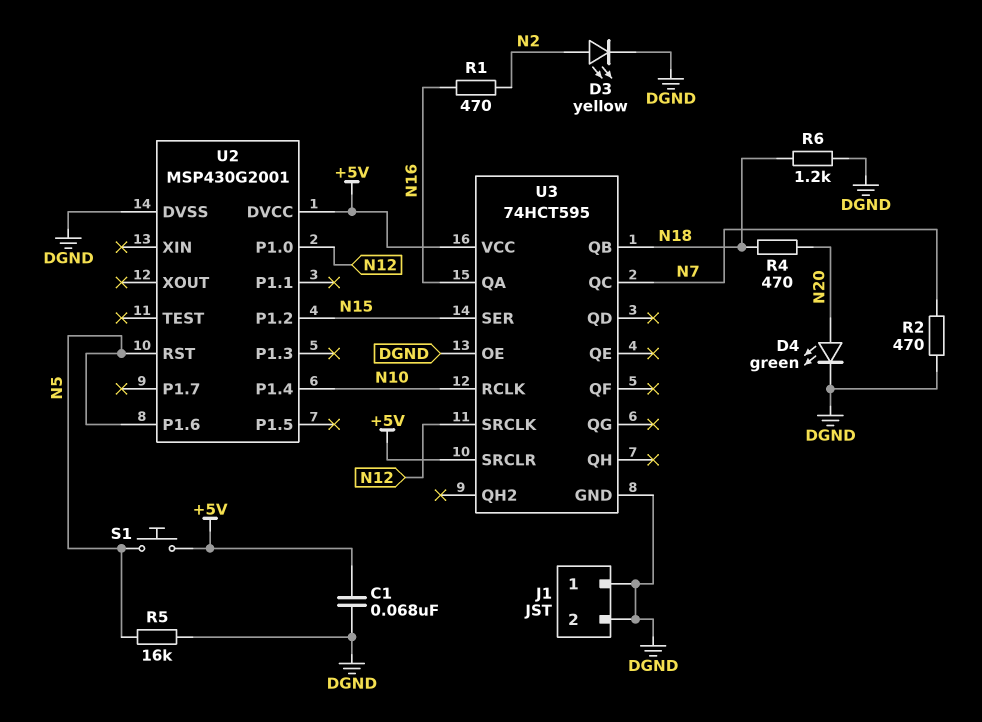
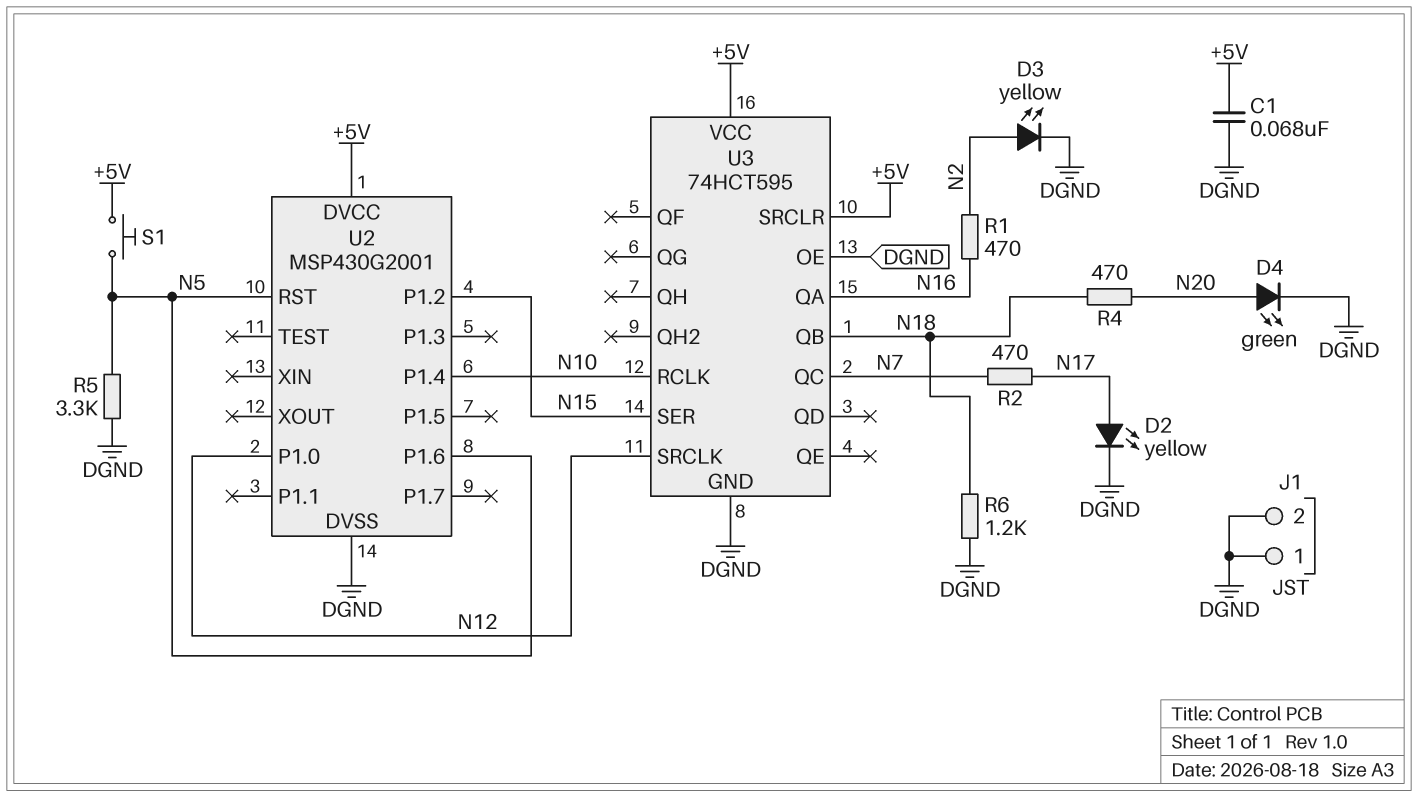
D2: none -> LED yellow (A N17, K DGND)
R2: 470 (DGND, N7) -> 470 (N7, N17)
R5: 16k (DGND, N5) -> 3.3k (DGND, N5)

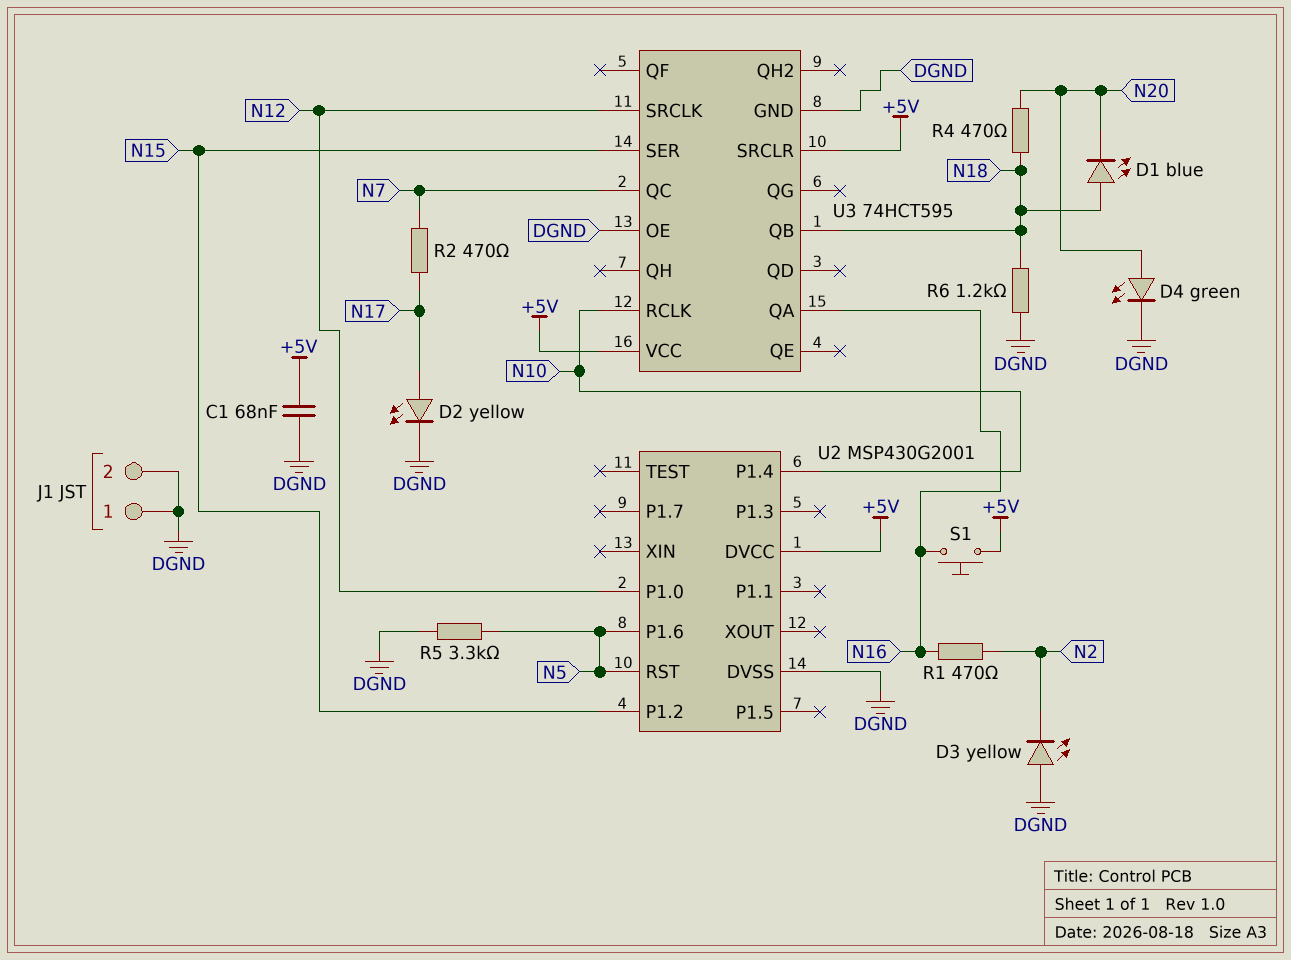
D1: none -> LED blue (A N18, K N20)
D3: LED yellow (A N2, K DGND) -> LED yellow (A DGND, K N2)
S1: button (+5V, N5) -> button (+5V, N16)

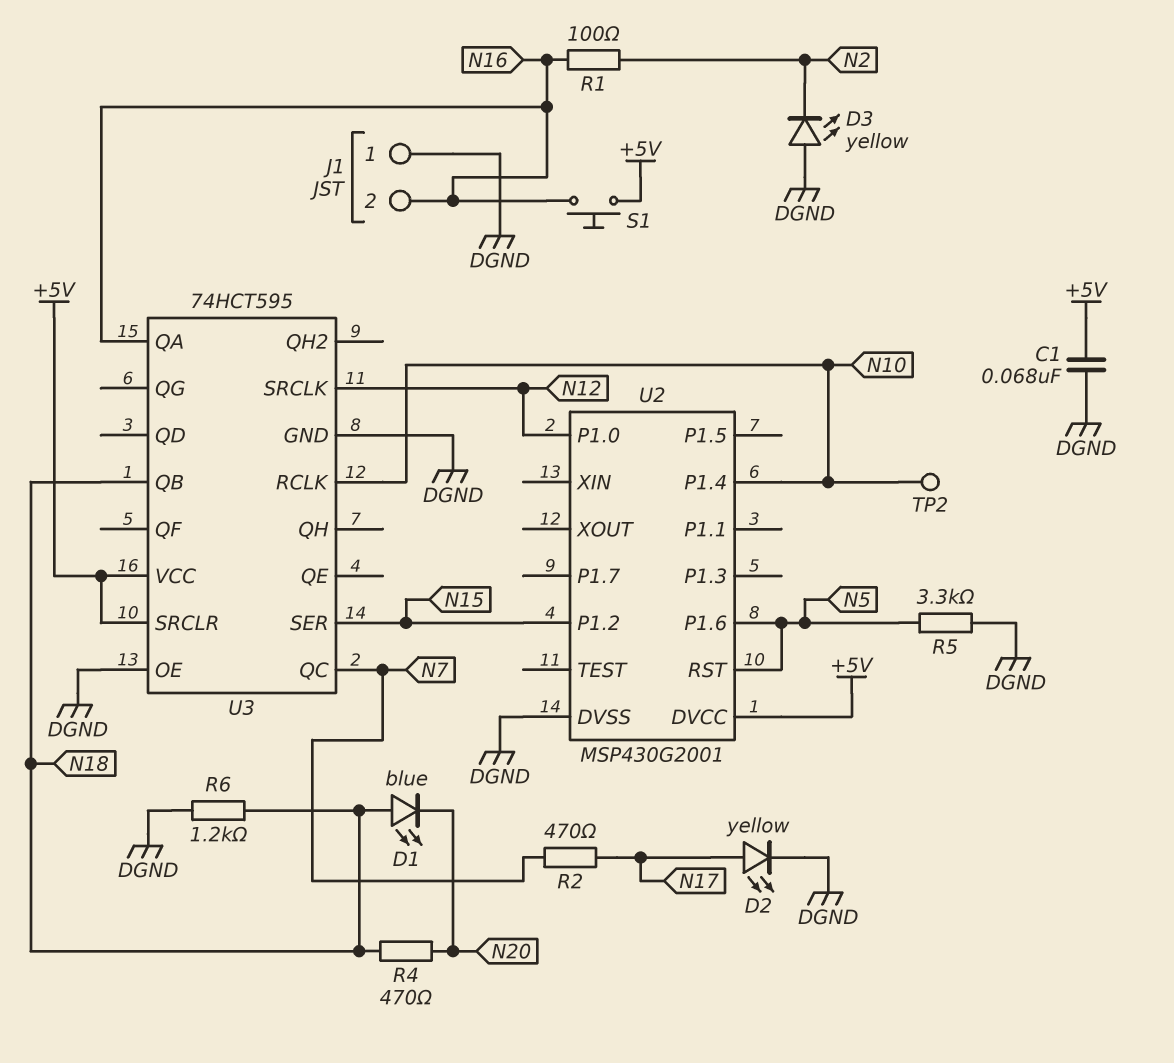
D4: LED green (A N20, K DGND) -> none
J1 pin 2: DGND -> N16
R1: 470 (N2, N16) -> 100 (N2, N16)
TP2: none -> test point (N10)

